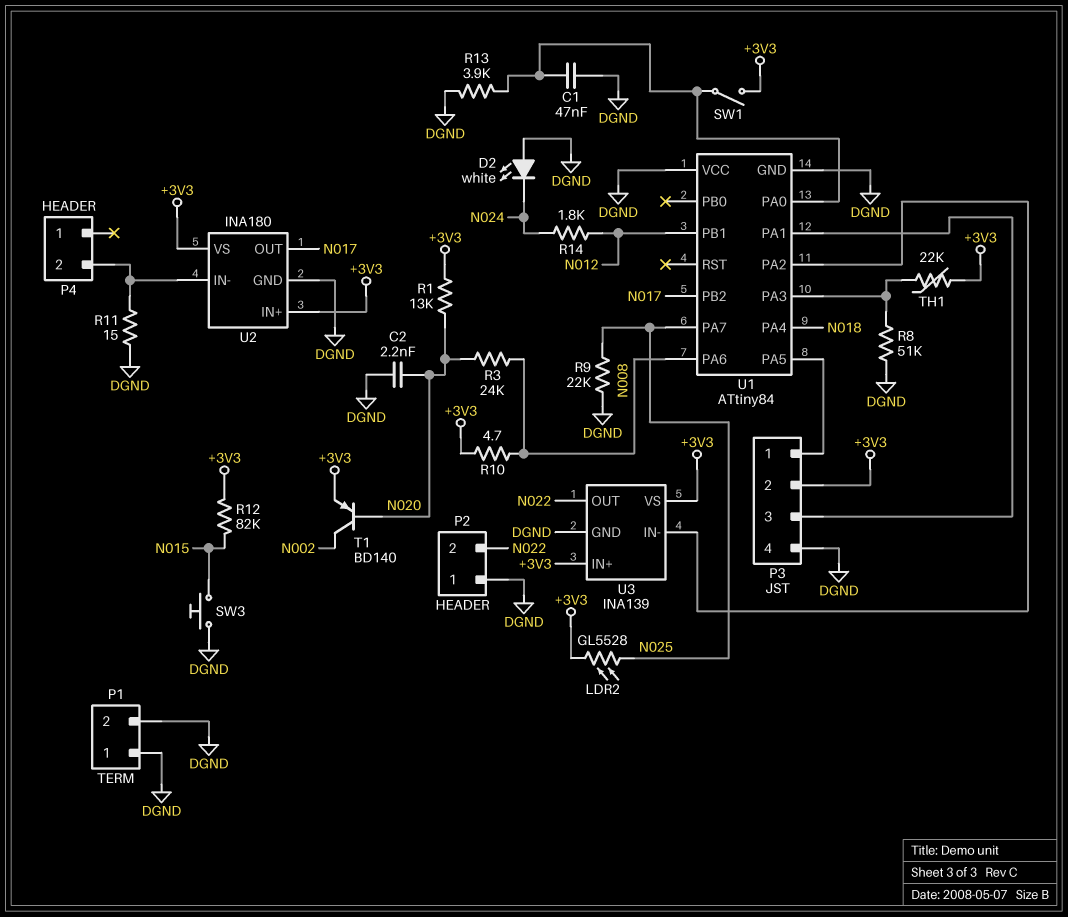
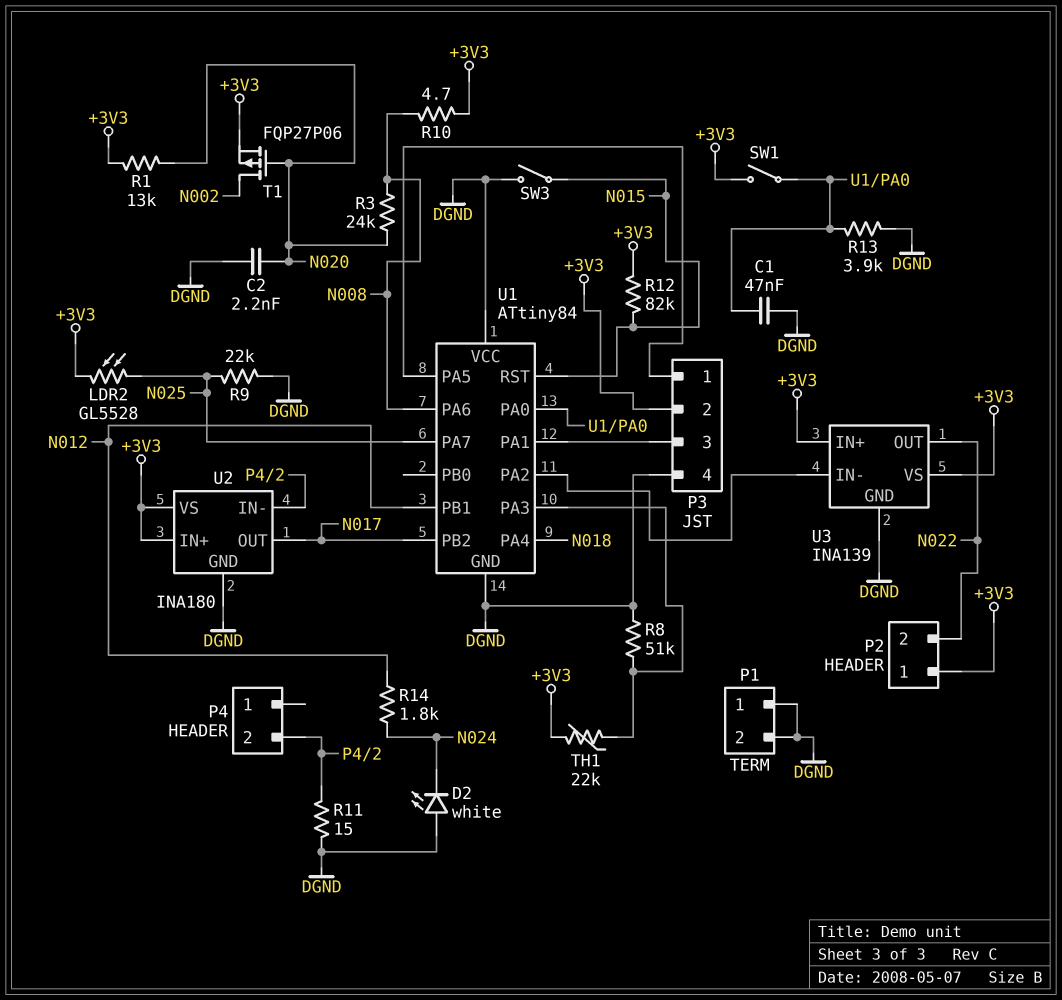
P2 pin 1: DGND -> +3V3
SW3: button (DGND, N015) -> switch (DGND, N015)
T1: PNP BD140 (B N020, C N002, E +3V3) -> PMOS FQP27P06 (G N020, D N002, S +3V3)
U1 pin RST: none -> N015

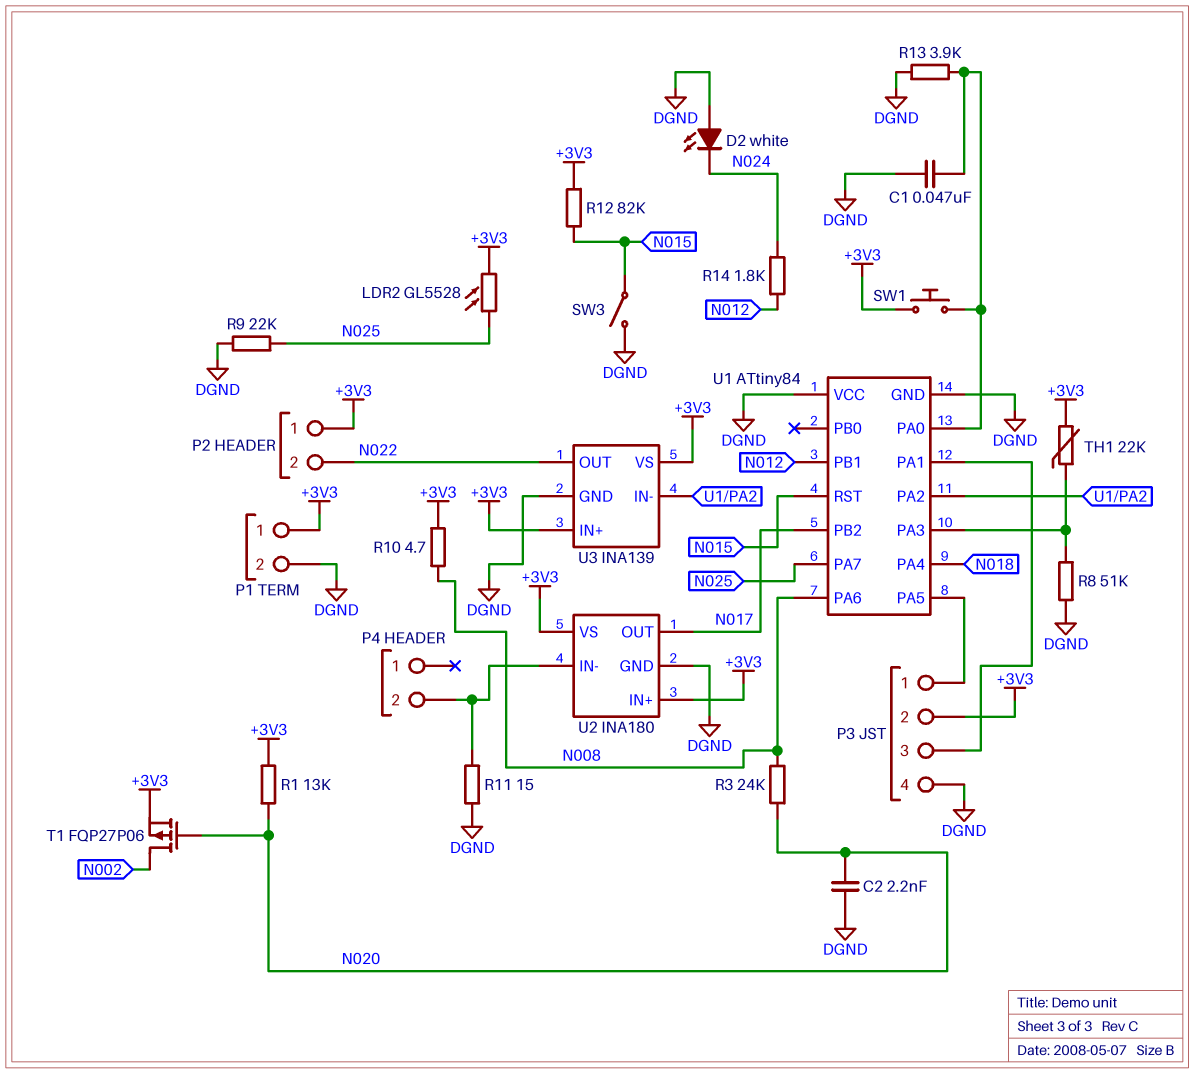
P1 pin 1: DGND -> +3V3
SW1: switch (+3V3, U1/PA0) -> button (+3V3, U1/PA0)

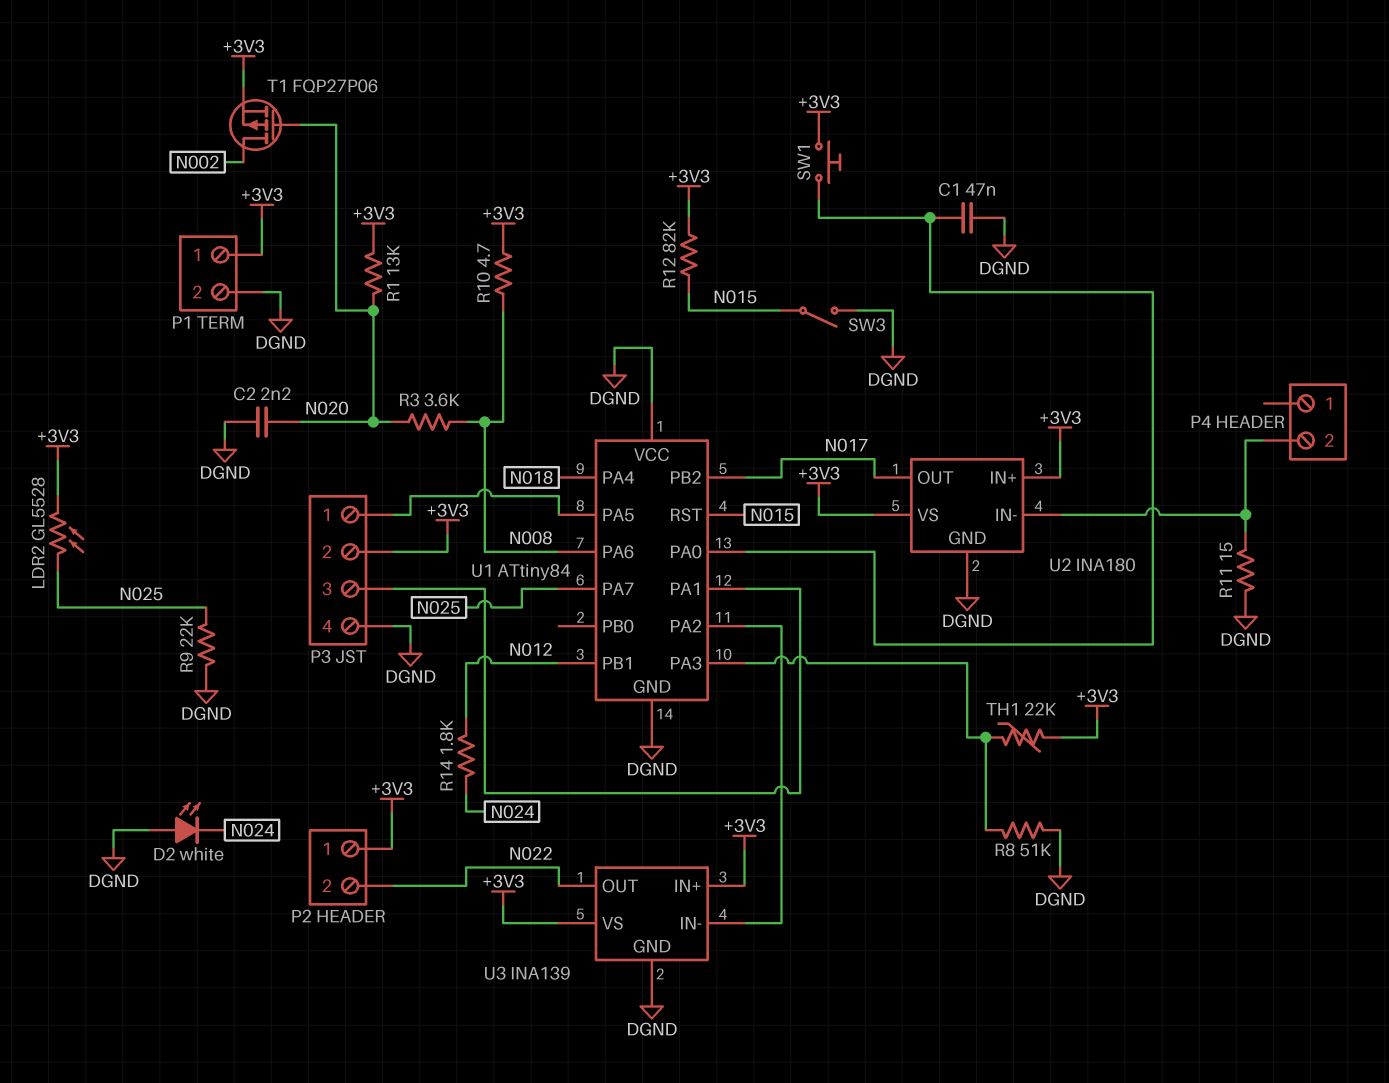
R3: 24k (N008, N020) -> 3.6k (N008, N020)
R13: 3.9k (DGND, U1/PA0) -> none

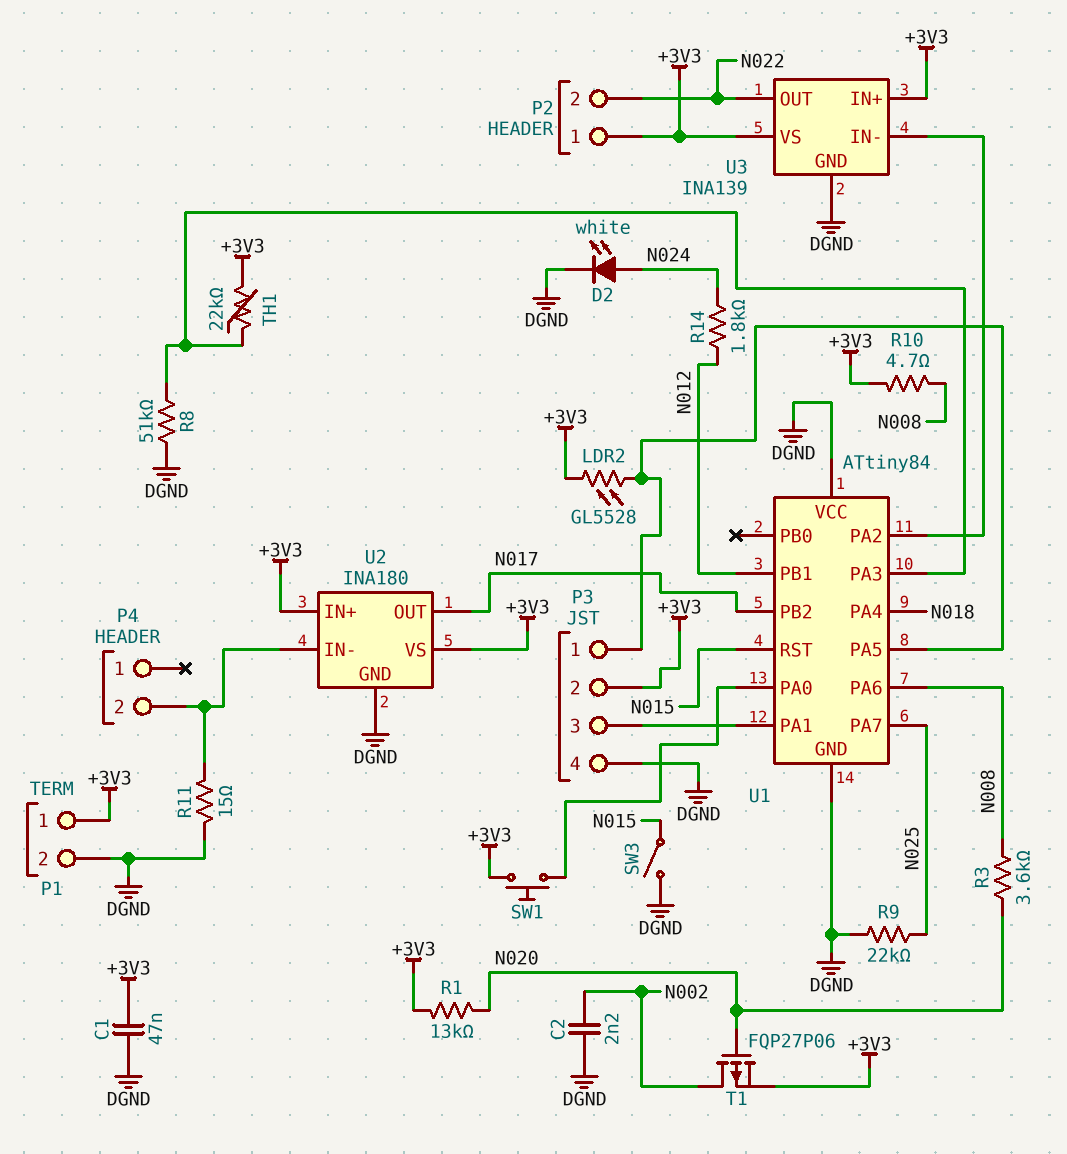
C1: 47nF (DGND, U1/PA0) -> 47nF (+3V3, DGND)
C2: 2.2nF (DGND, N020) -> 2.2nF (DGND, N002)
D2: LED white (A DGND, K N024) -> LED white (A N024, K DGND)
LDR2: GL5528 (+3V3, N025) -> GL5528 (+3V3, P3/1)
R12: 82k (+3V3, N015) -> none

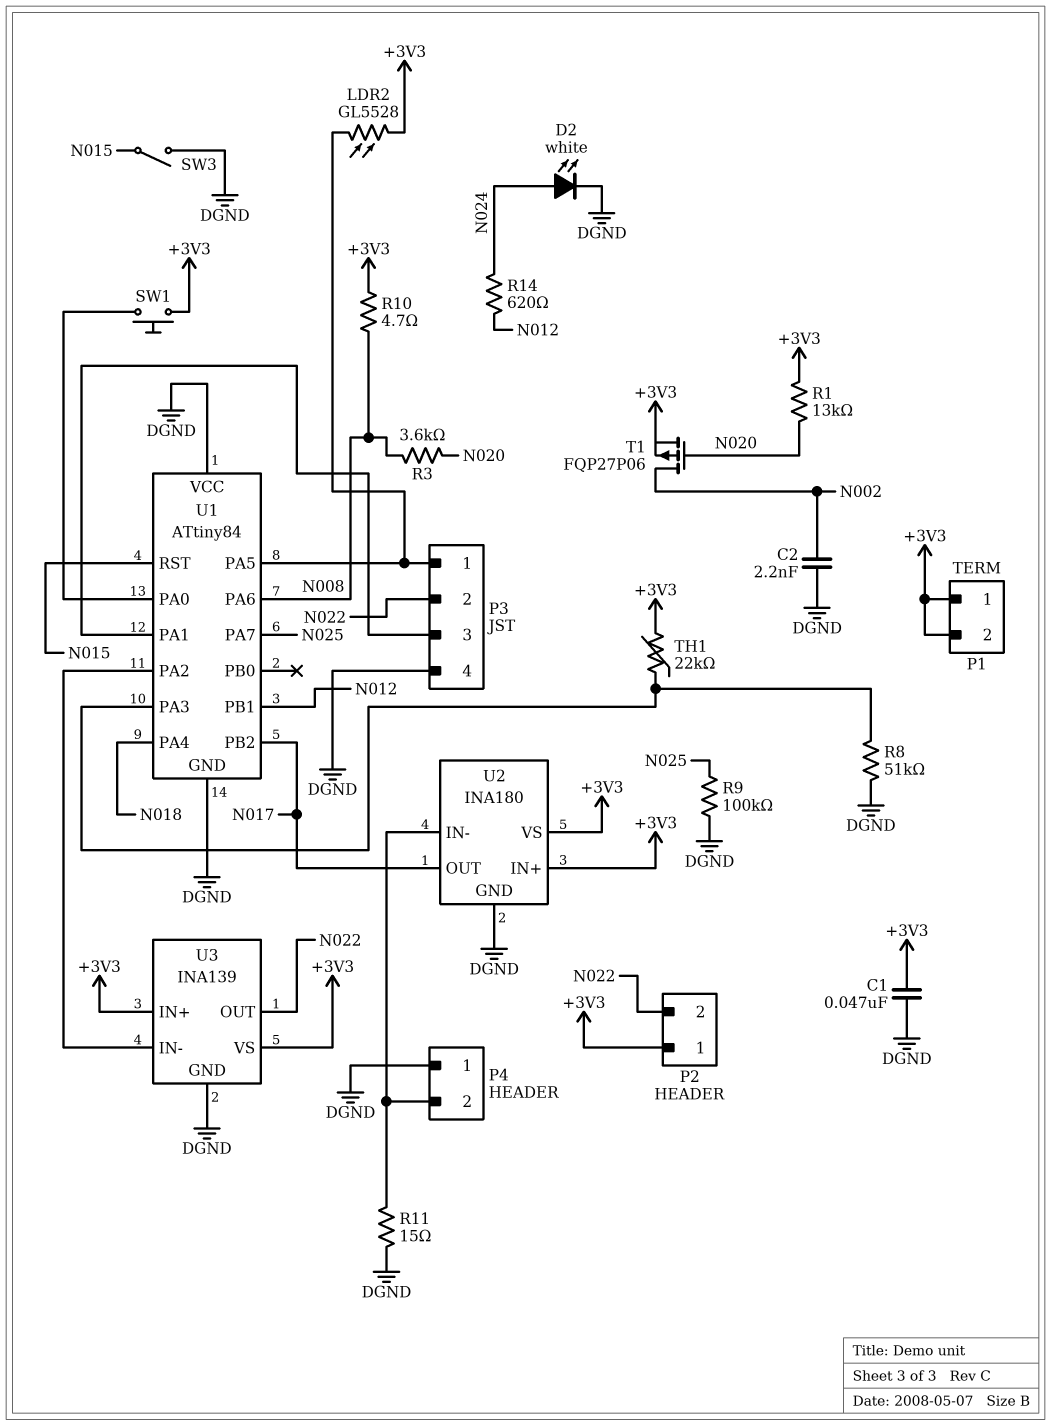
P1 pin 2: DGND -> +3V3
P3 pin 2: +3V3 -> N022
P4 pin 1: none -> DGND
R9: 22k (DGND, N025) -> 100k (DGND, N025)
R14: 1.8k (N012, N024) -> 620 (N012, N024)

